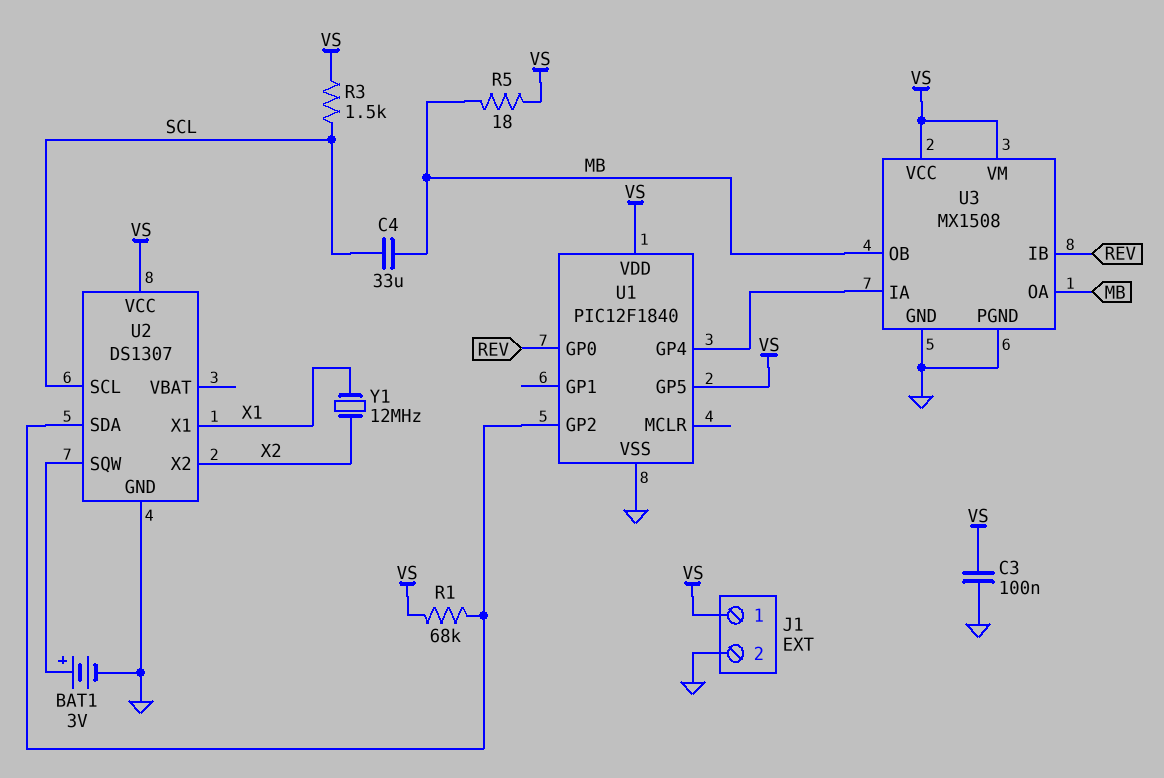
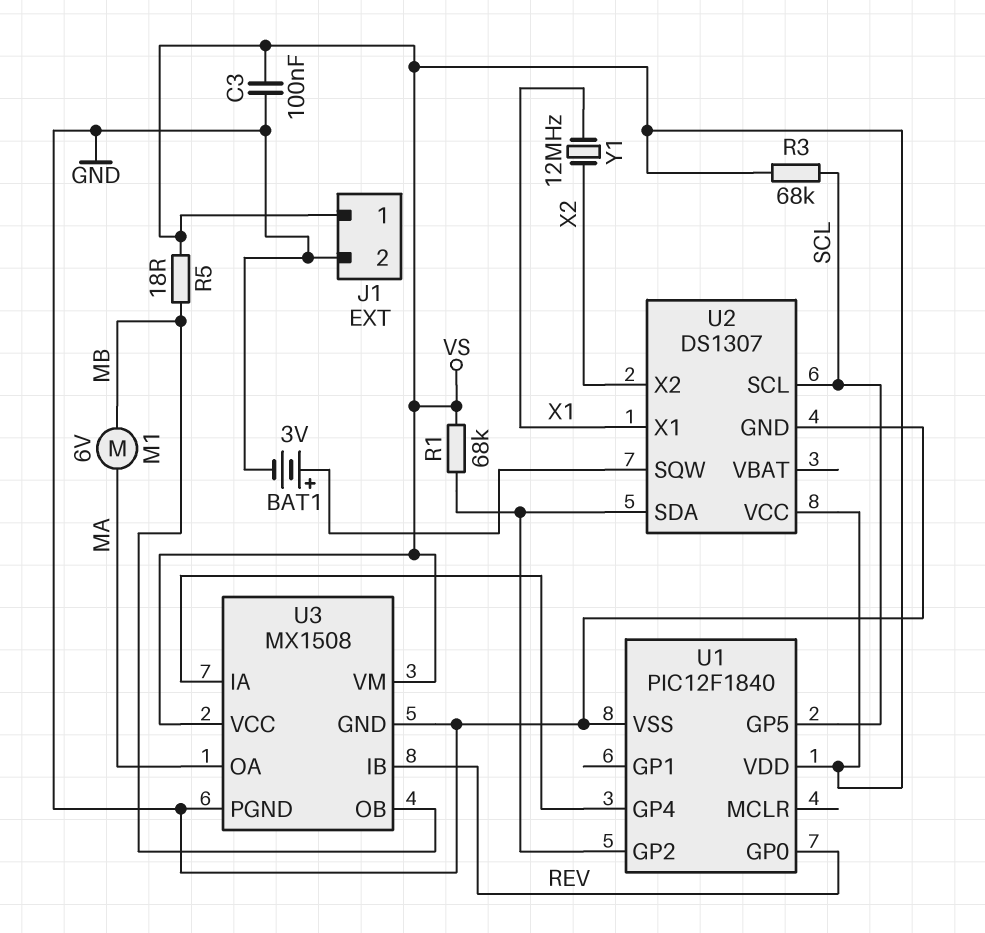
C4: 33uF (MB, SCL) -> none
M1: none -> motor 6V (MA, MB)
R3: 1.5k (SCL, VS) -> 68k (SCL, VS)
U1 pin GP5: VS -> SCL
U3 pin OA: MB -> MA

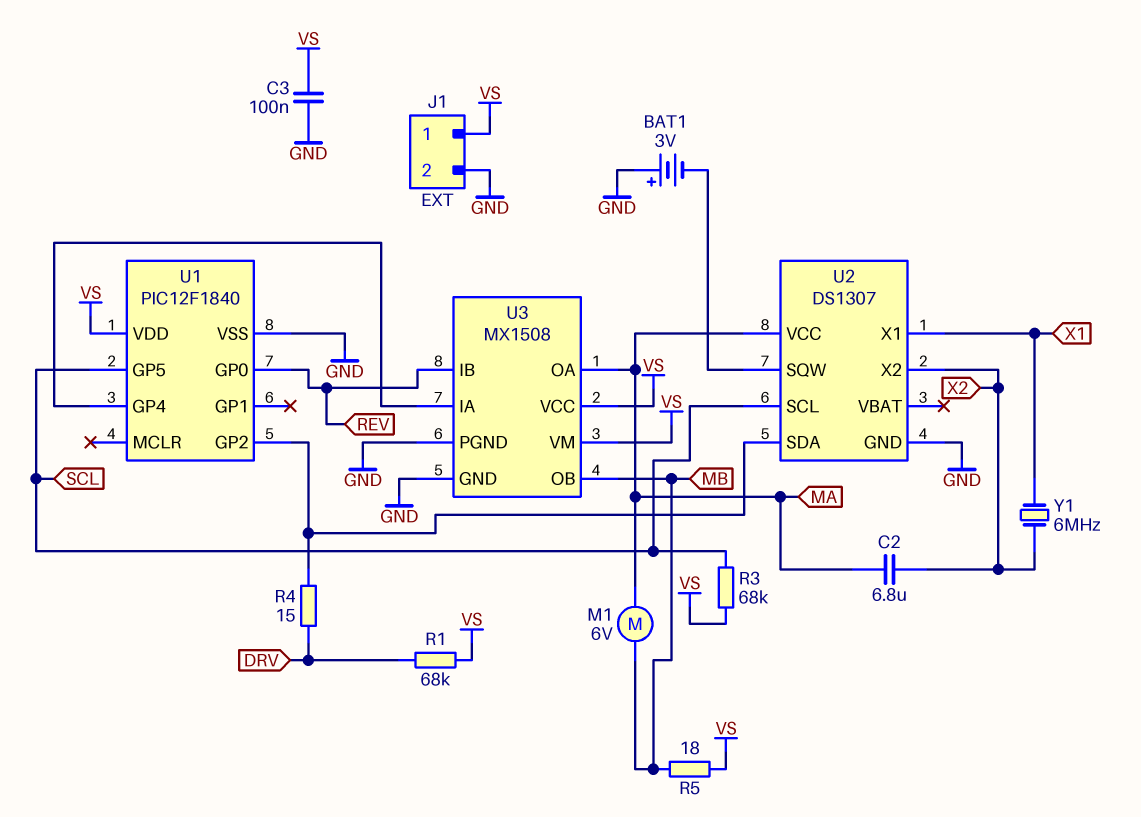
BAT1: 3V (plus U2/SQW, minus GND) -> 3V (plus GND, minus U2/SQW)
C2: none -> 6.8uF (MA, X2)
R1: 68k (U1/GP2, VS) -> 68k (DRV, VS)
R4: none -> 15 (DRV, U1/GP2)
U2 pin VCC: VS -> MA
Y1: 12MHz (X1, X2) -> 6MHz (X1, X2)

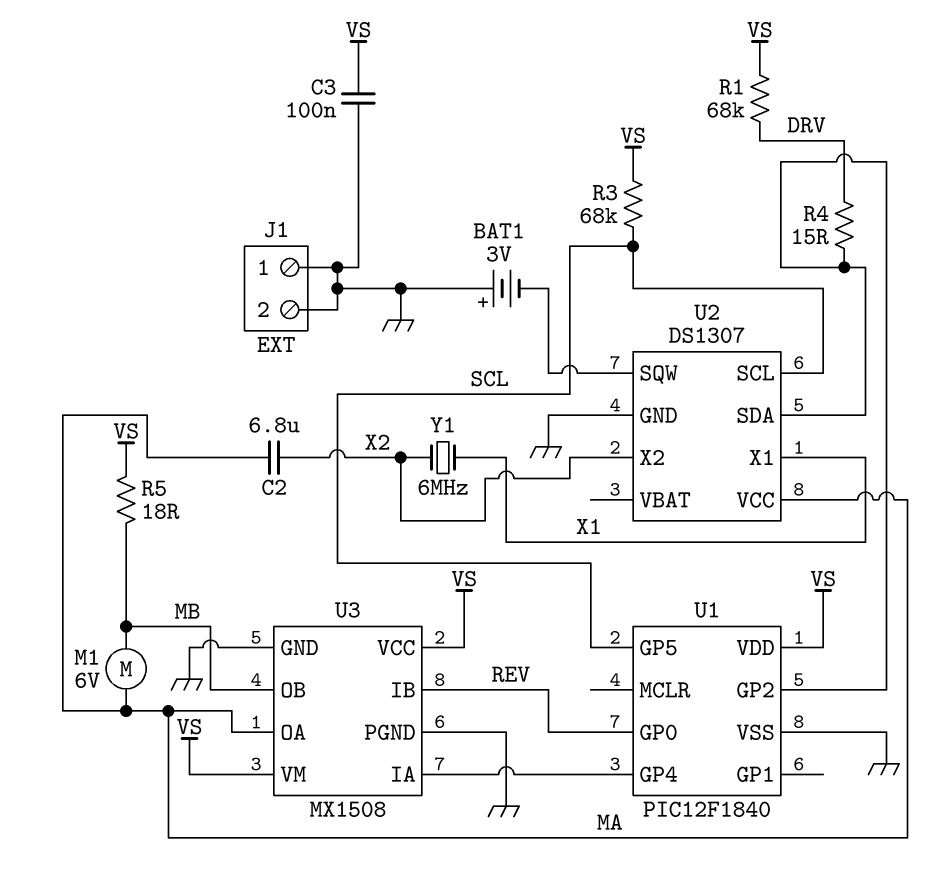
J1 pin 1: VS -> GND

